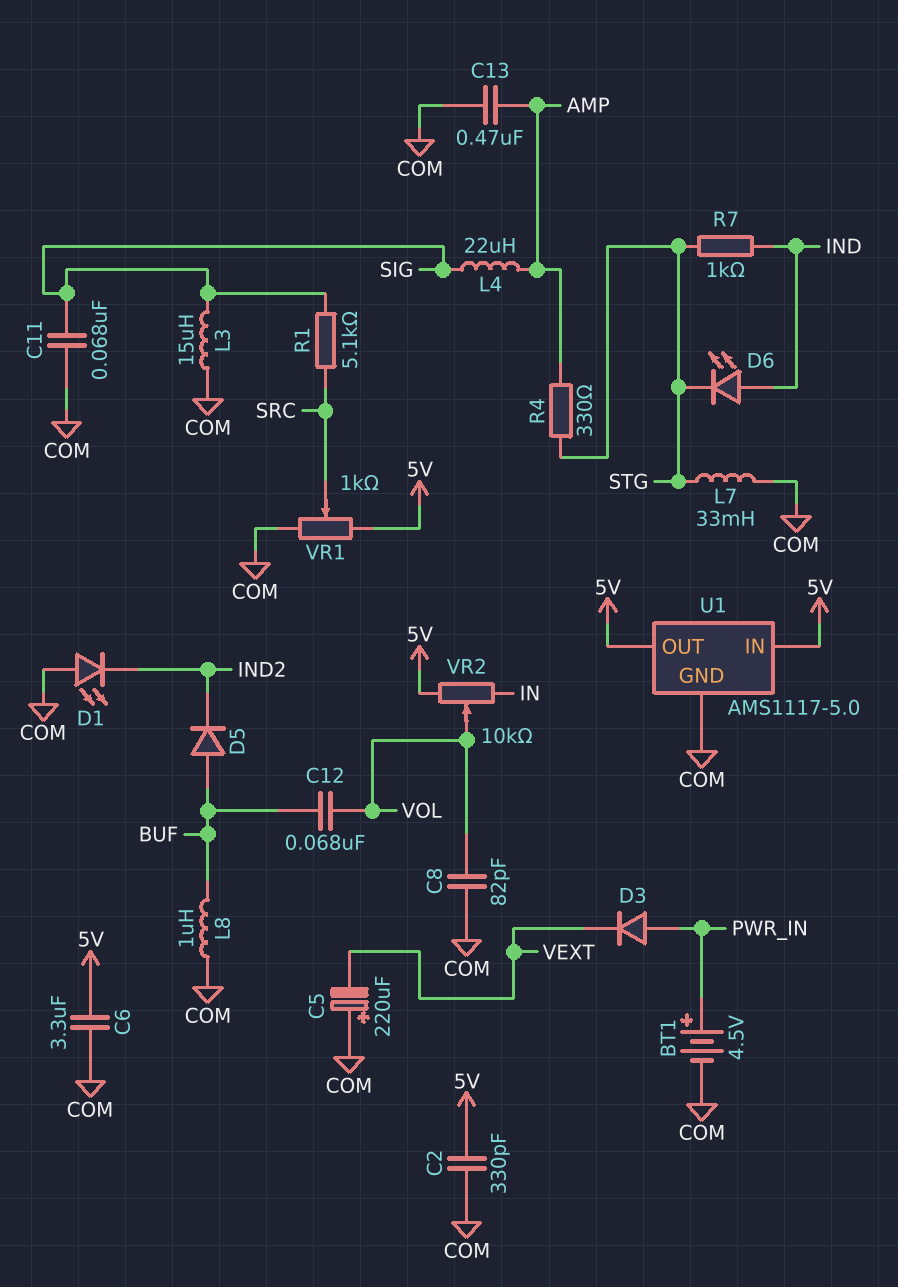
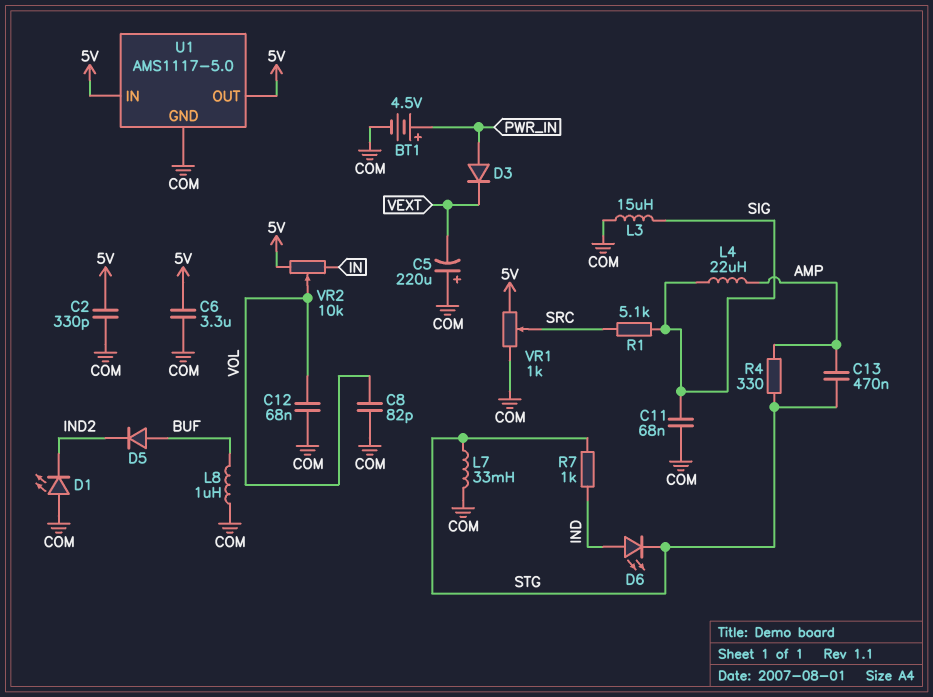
C12: 68nF (BUF, VOL) -> 68nF (COM, VOL)
C13: 470nF (AMP, COM) -> 470nF (AMP, STG)

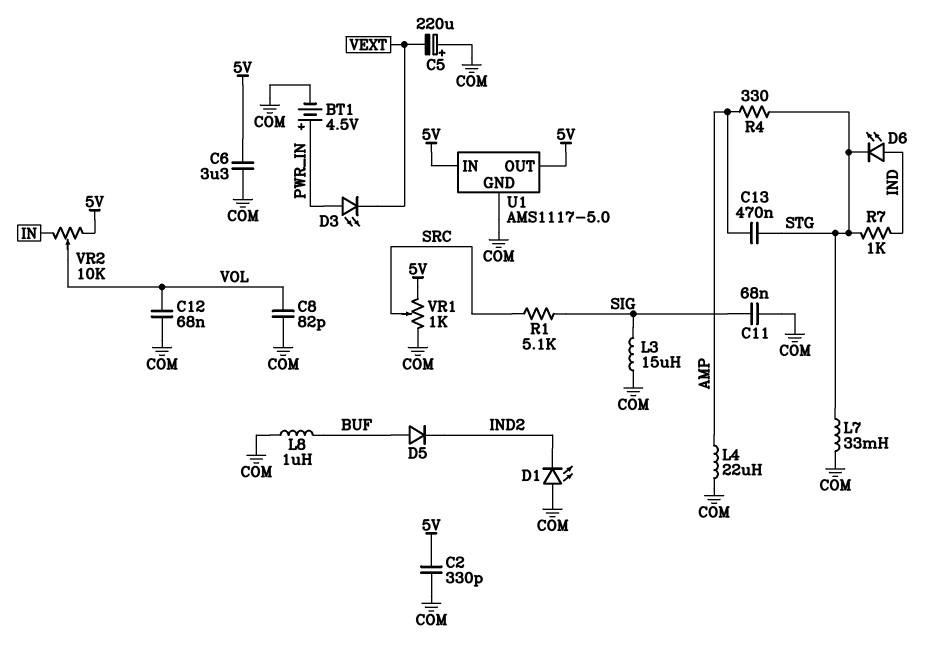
D3: diode (A PWR_IN, K VEXT) -> LED (A PWR_IN, K VEXT)
L4: 22uH (AMP, SIG) -> 22uH (AMP, COM)

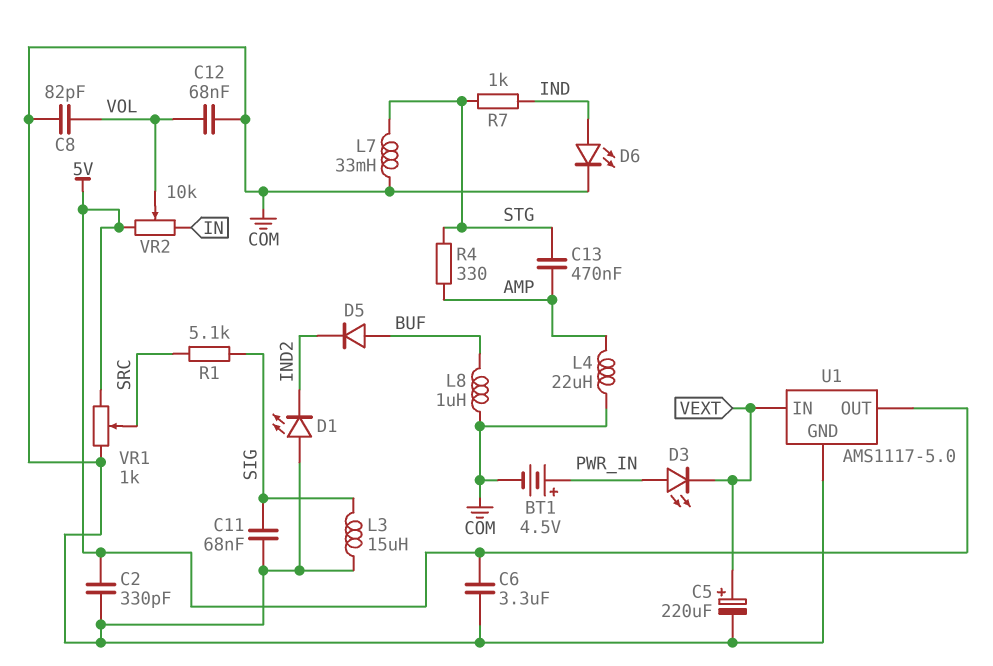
C5: 220uF (plus COM, minus VEXT) -> 220uF (plus VEXT, minus COM)
D6: LED (A IND, K STG) -> LED (A IND, K COM)
U1 pin IN: 5V -> VEXT

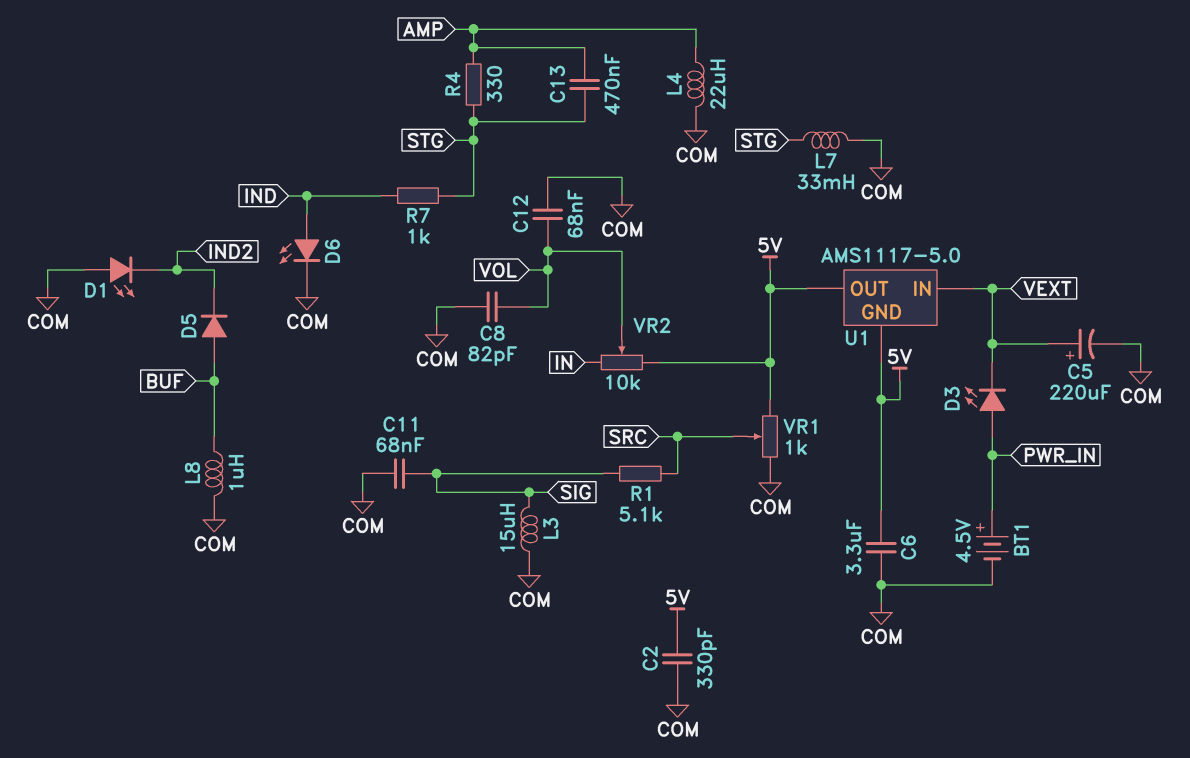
U1 pin GND: COM -> 5V

